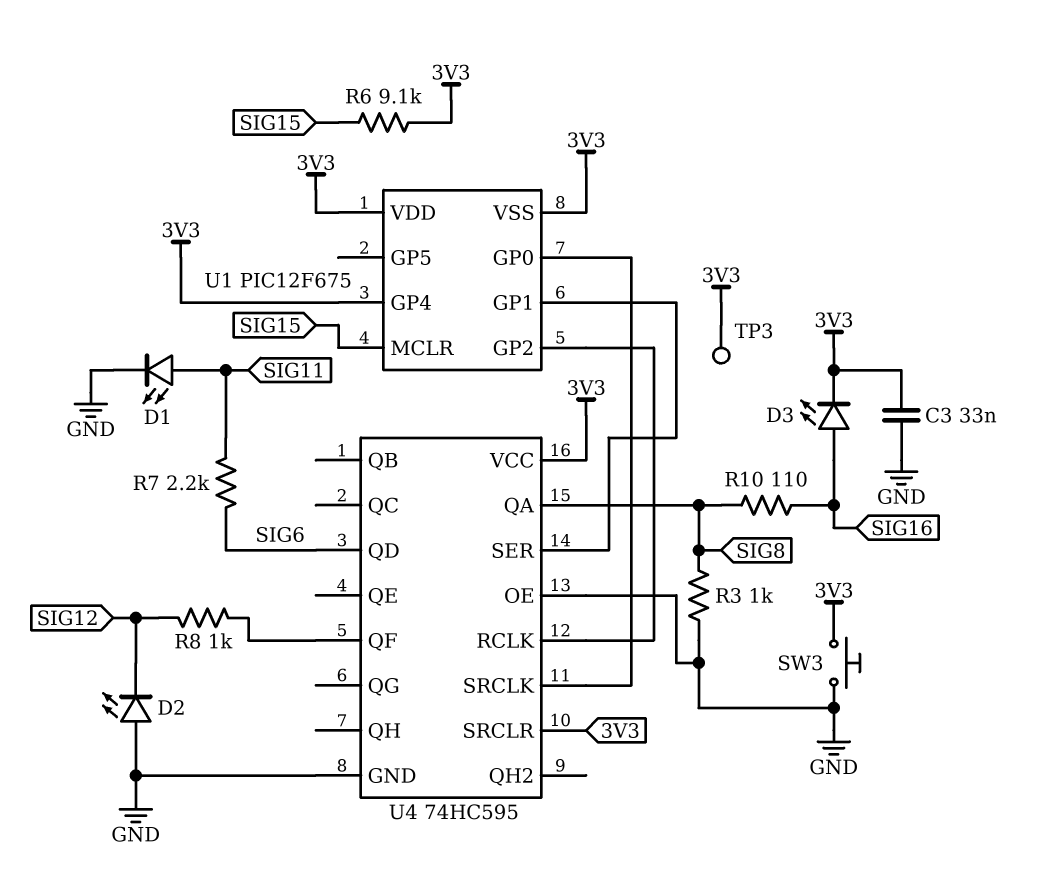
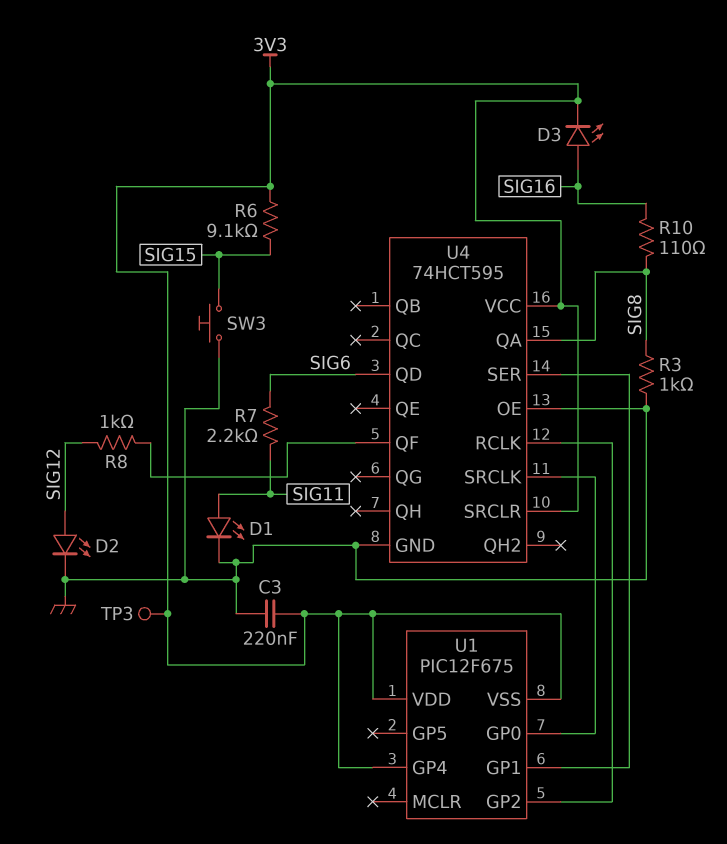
C3: 33nF (3V3, GND) -> 220nF (3V3, GND)
D2: LED (A GND, K SIG12) -> LED (A SIG12, K GND)
SW3: button (3V3, GND) -> button (GND, SIG15)
U1 pin MCLR: SIG15 -> none
U4: 74HC595 -> 74HCT595

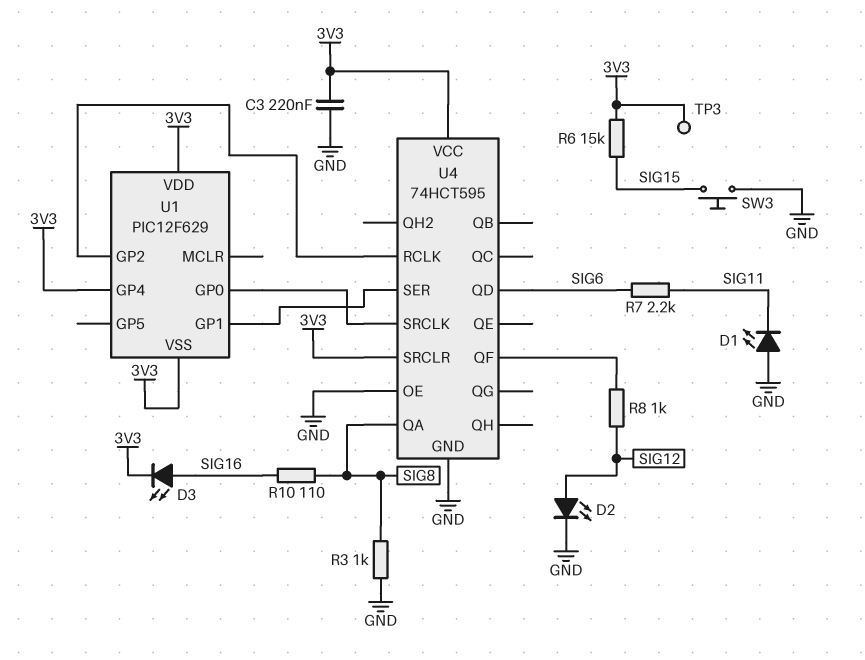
D1: LED (A SIG11, K GND) -> LED (A GND, K SIG11)
R6: 9.1k (3V3, SIG15) -> 15k (3V3, SIG15)
U1: PIC12F675 -> PIC12F629

